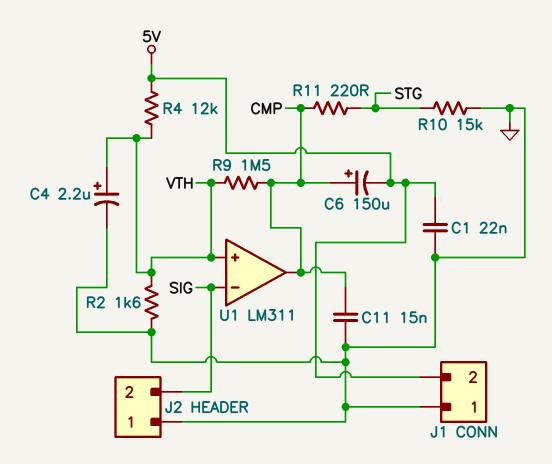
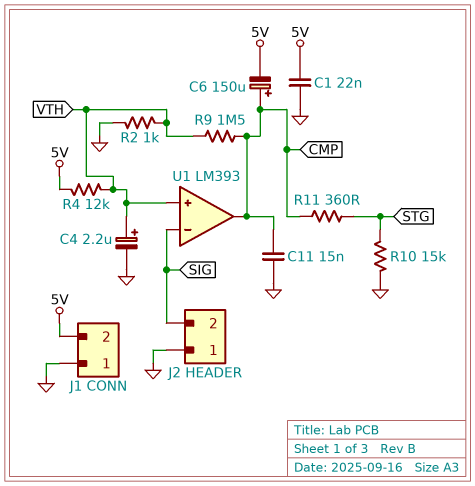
R2: 1.6k (GND, VTH) -> 1k (GND, VTH)
R11: 220 (CMP, STG) -> 360 (CMP, STG)
U1: LM311 -> LM393

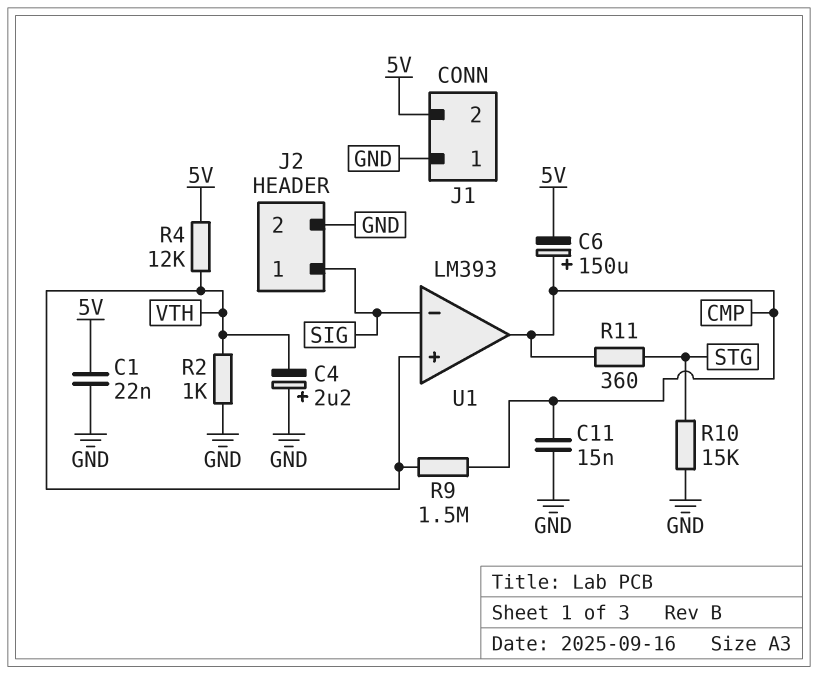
C4: 2.2uF (plus VTH, minus GND) -> 2.2uF (plus GND, minus VTH)
J2 pin 1: GND -> SIG
J2 pin 2: SIG -> GND

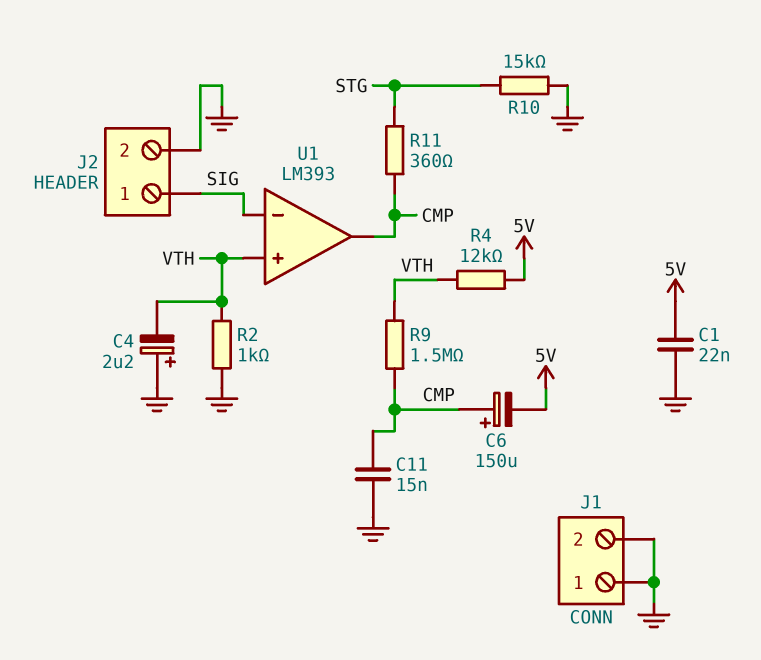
J1 pin 2: 5V -> GND

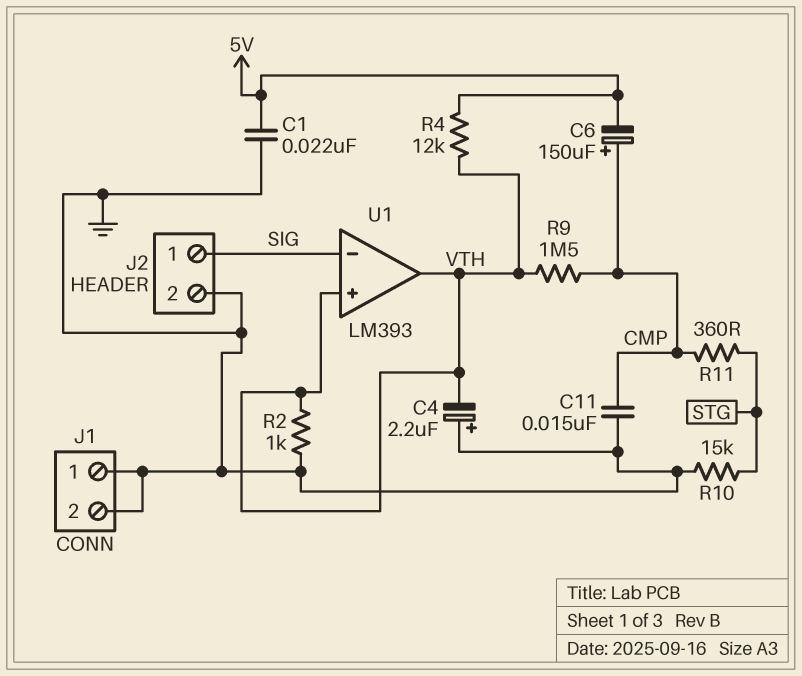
U1 pin out: CMP -> VTH

